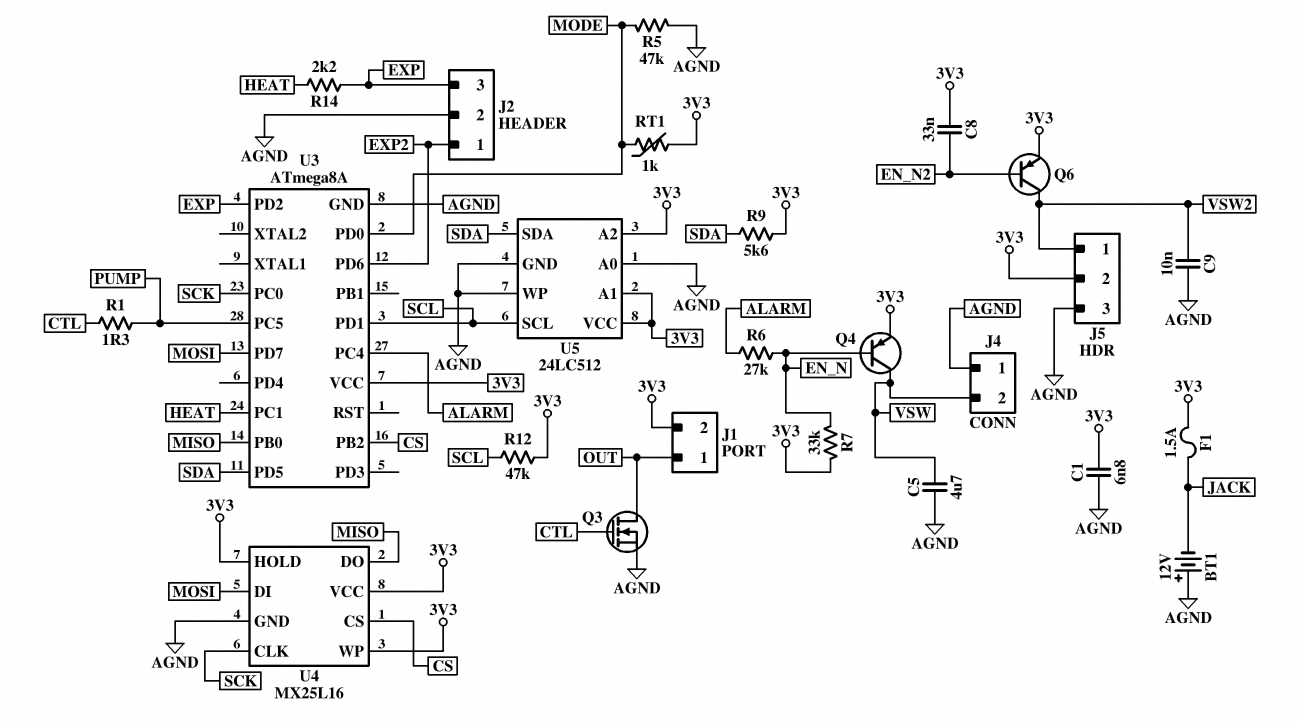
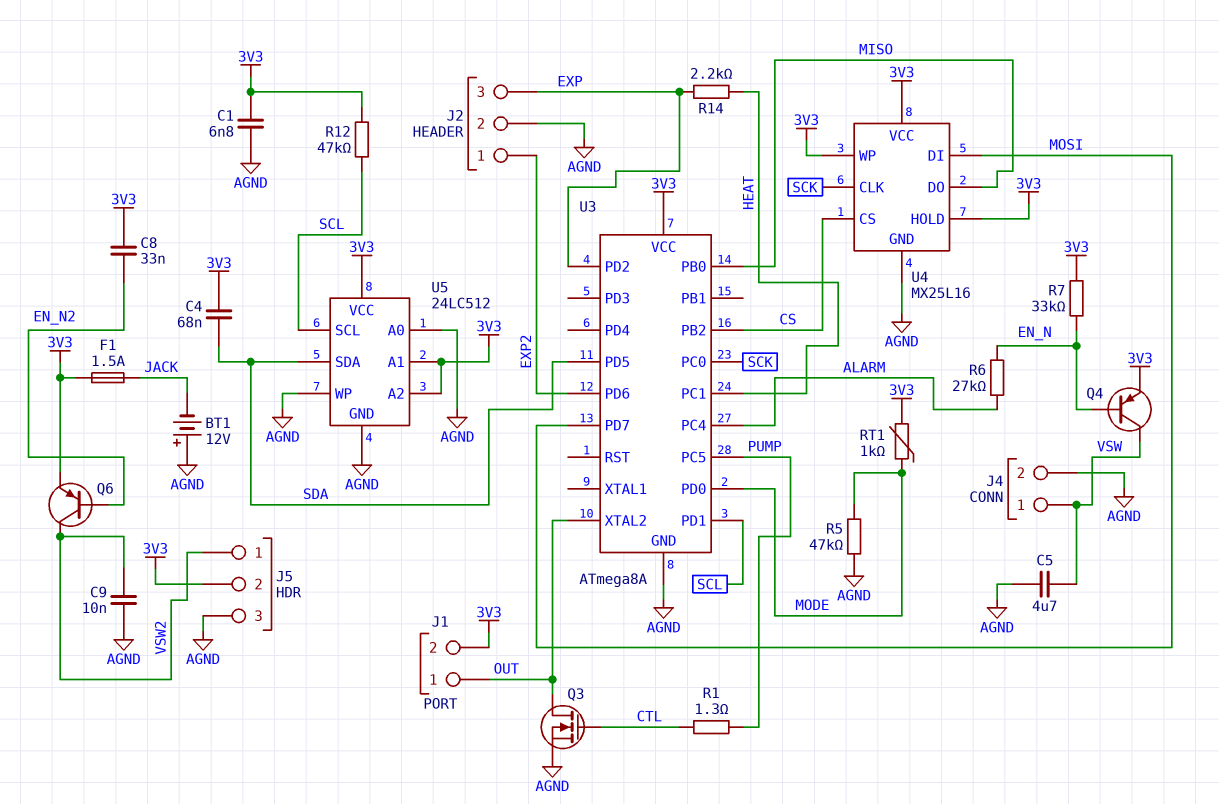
C4: none -> 68nF (3V3, SDA)
J4 pin 1: AGND -> VSW
J4 pin 2: VSW -> AGND
R9: 5.6k (3V3, SDA) -> none
U3 pin XTAL2: none -> OUT

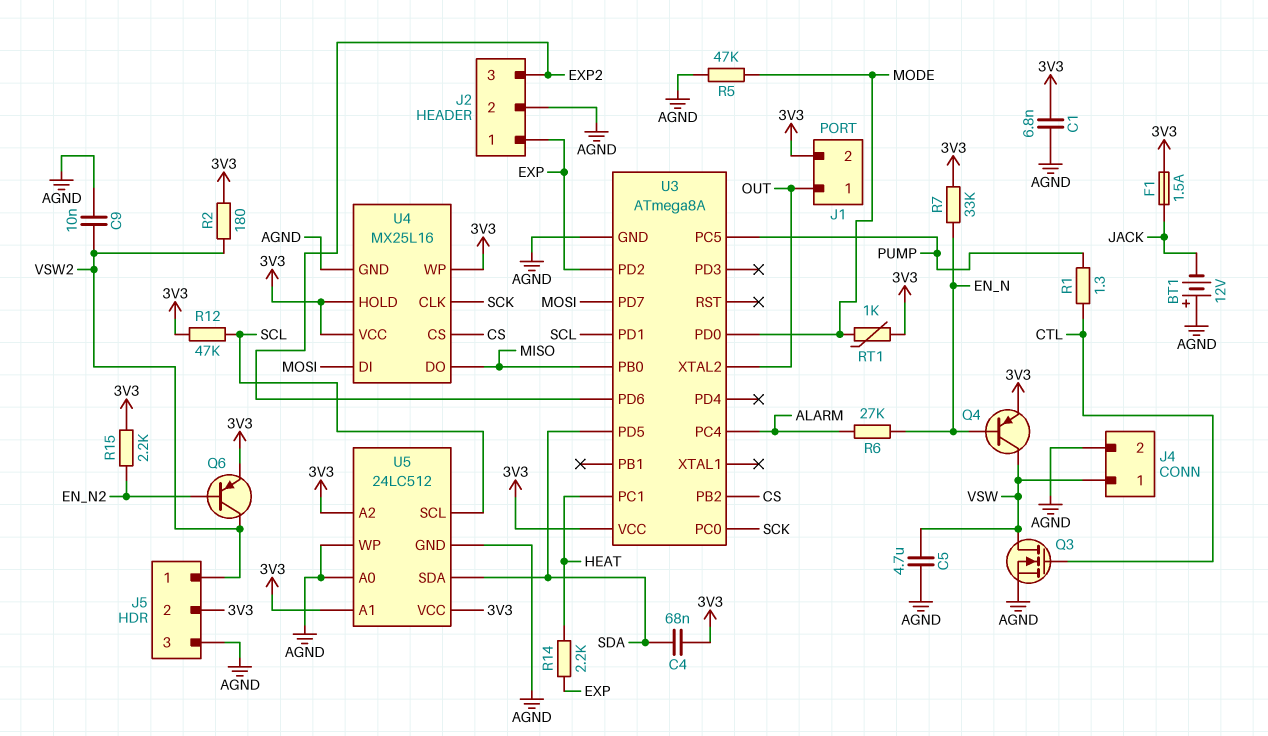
C8: 33nF (3V3, EN_N2) -> none
J2 pin 1: EXP2 -> EXP
J2 pin 3: EXP -> EXP2
Q3: NMOS (G CTL, D OUT, S AGND) -> NMOS (G CTL, D VSW, S AGND)
R2: none -> 180 (3V3, VSW2)
R15: none -> 2.2k (3V3, EN_N2)

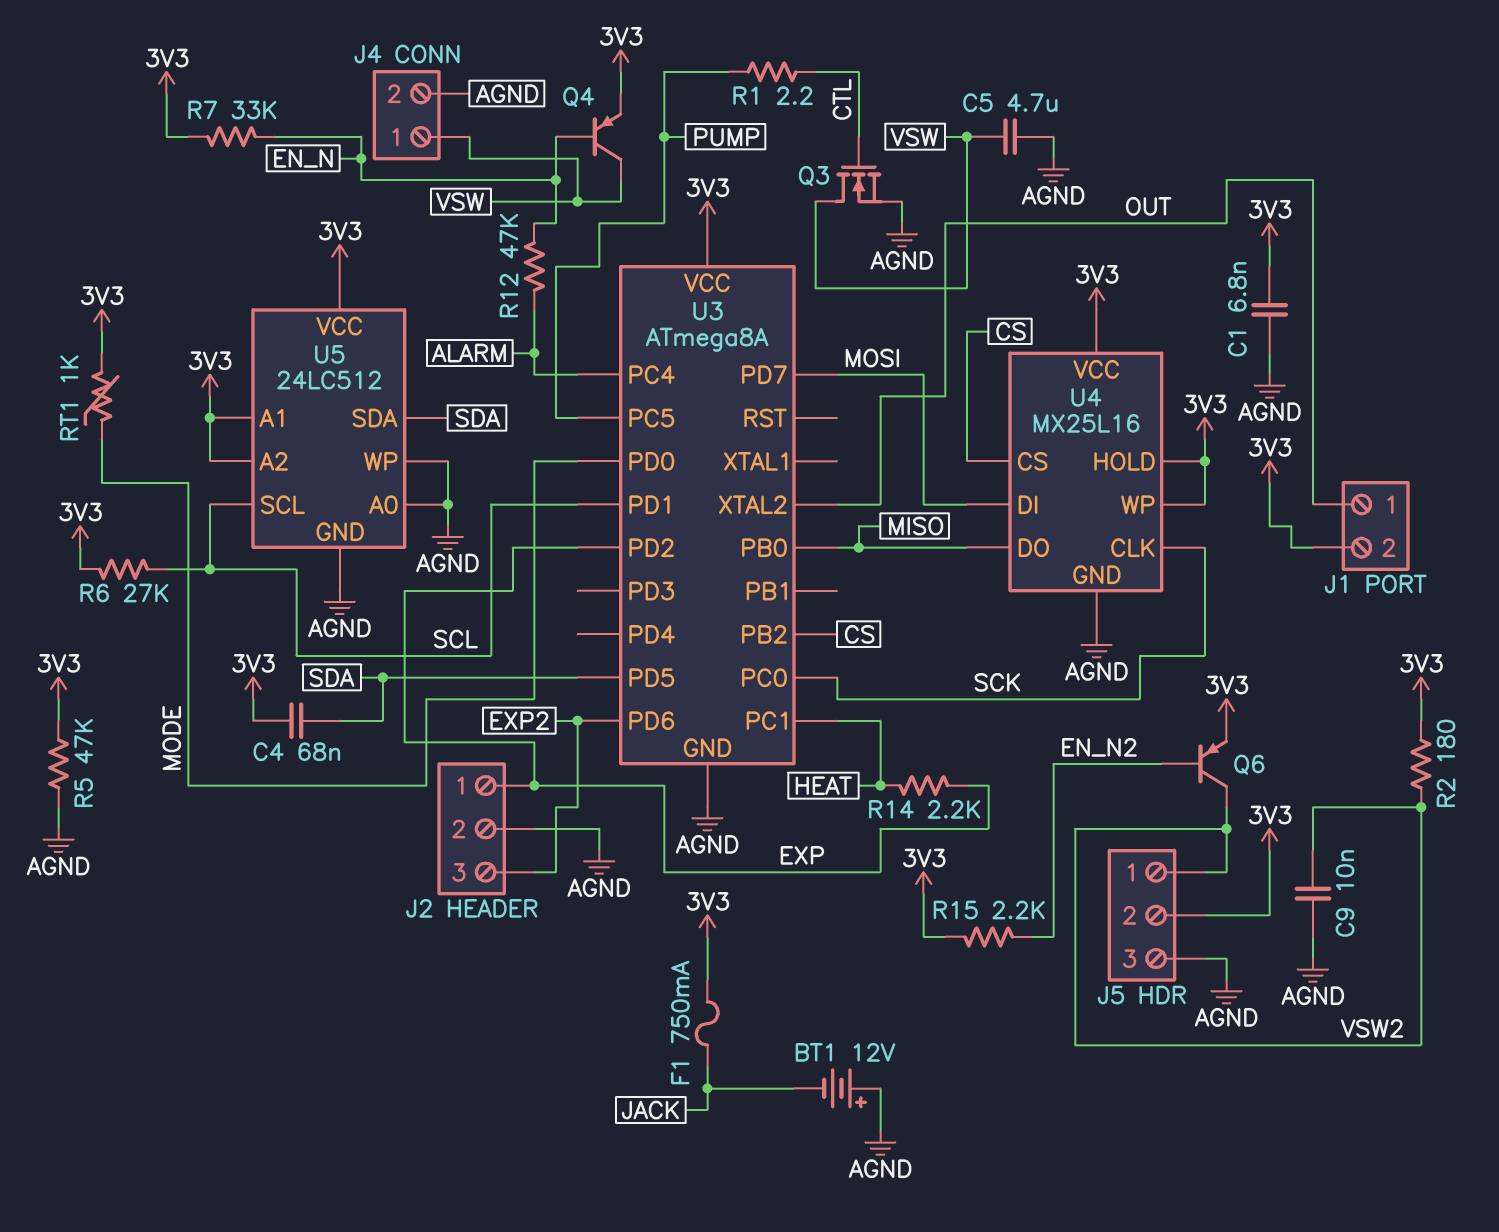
F1: 1.5A (3V3, JACK) -> 750mA (3V3, JACK)
R1: 1.3 (CTL, PUMP) -> 2.2 (CTL, PUMP)
R5: 47k (AGND, MODE) -> 47k (3V3, AGND)
R6: 27k (ALARM, EN_N) -> 27k (3V3, SCL)
R12: 47k (3V3, SCL) -> 47k (ALARM, EN_N)

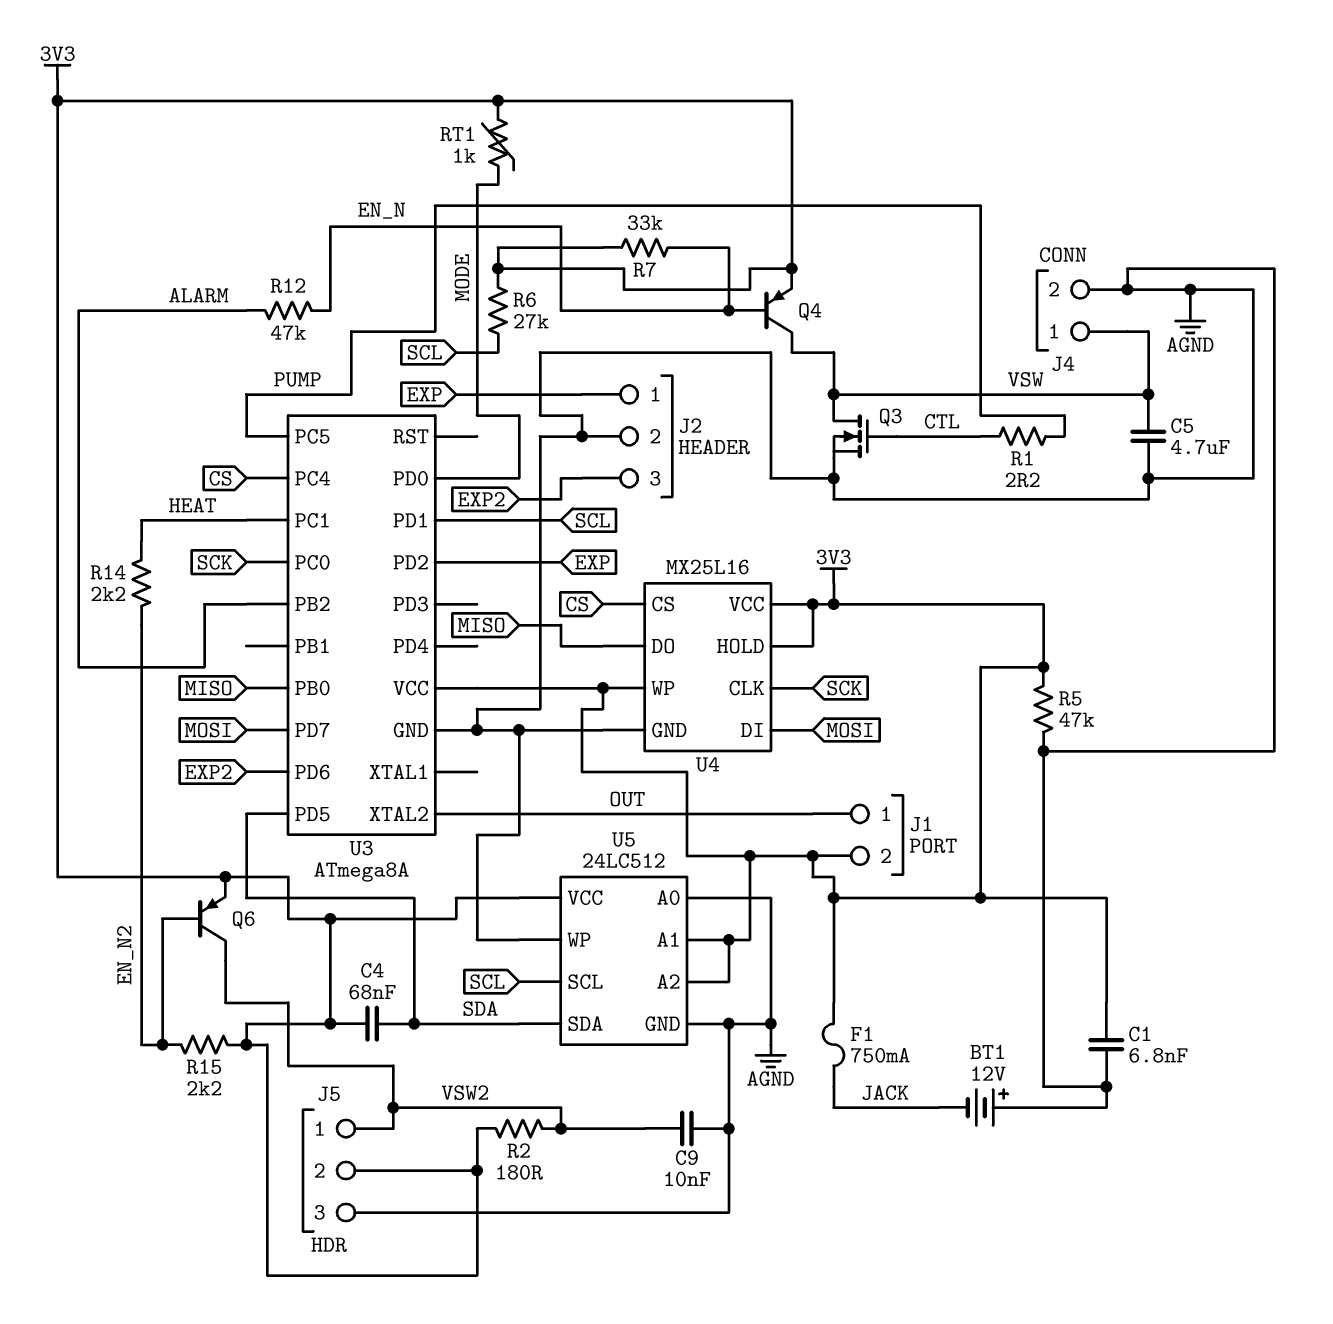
R14: 2.2k (EXP, HEAT) -> 2.2k (EN_N2, HEAT)
U3 pin PB2: CS -> ALARM
U3 pin PC4: ALARM -> CS

